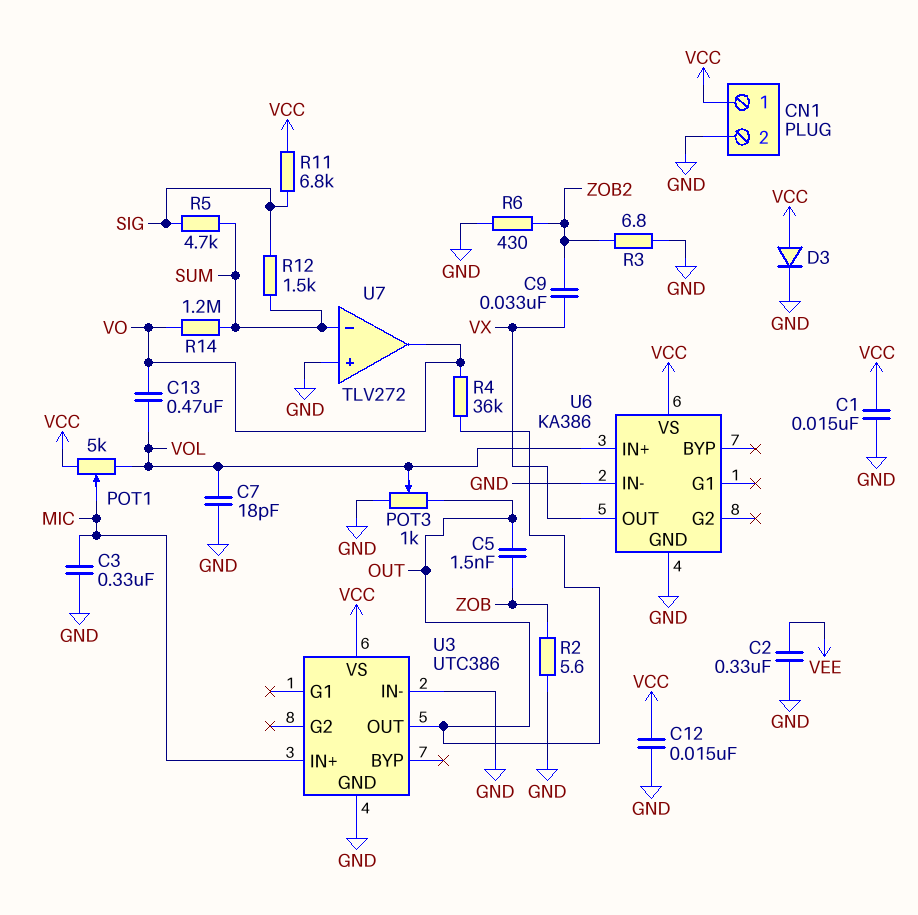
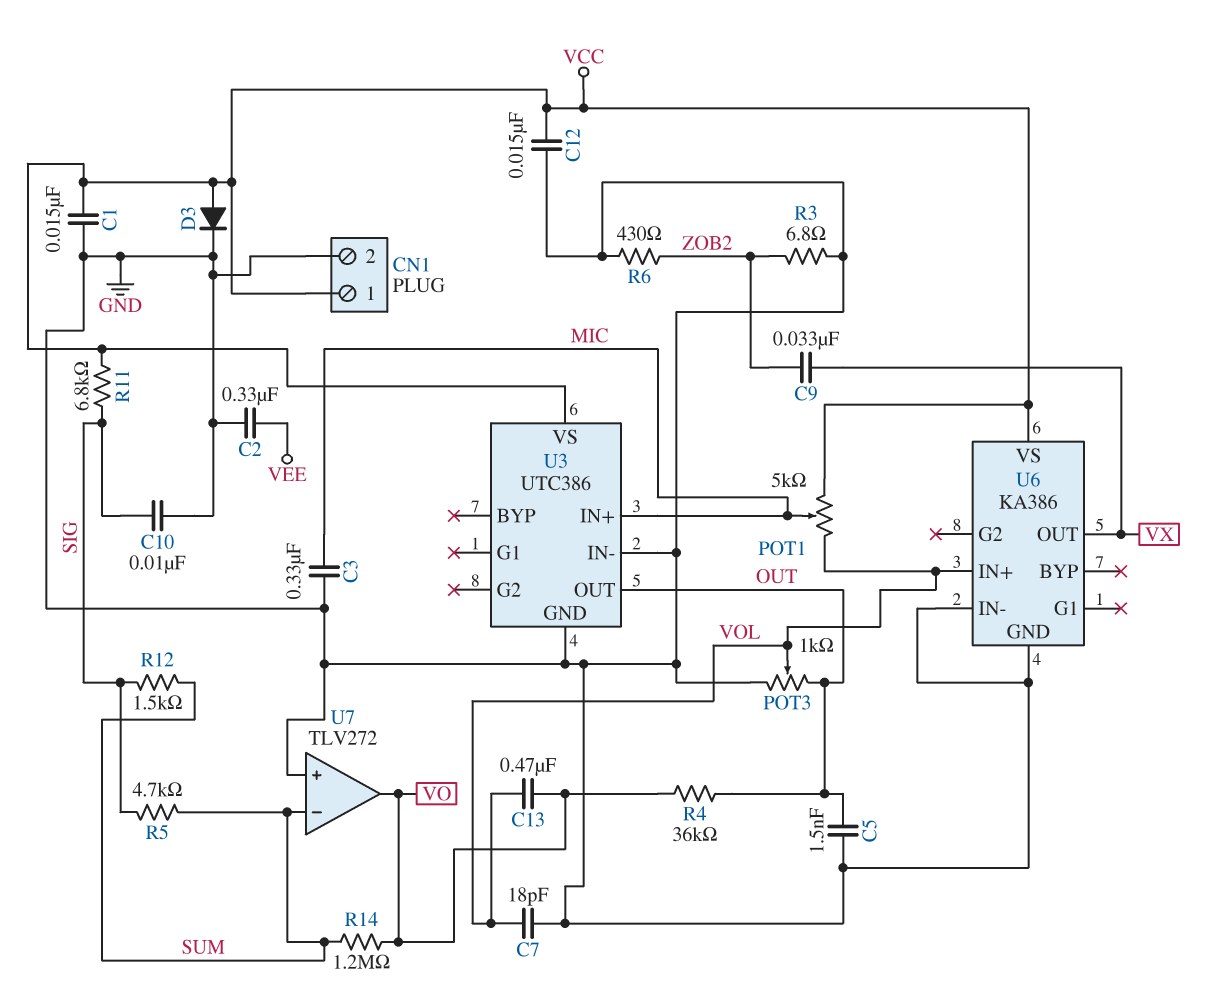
C5: 1.5nF (OUT, ZOB) -> 1.5nF (GND, OUT)
C10: none -> 10nF (GND, SIG)
R2: 5.6 (GND, ZOB) -> none

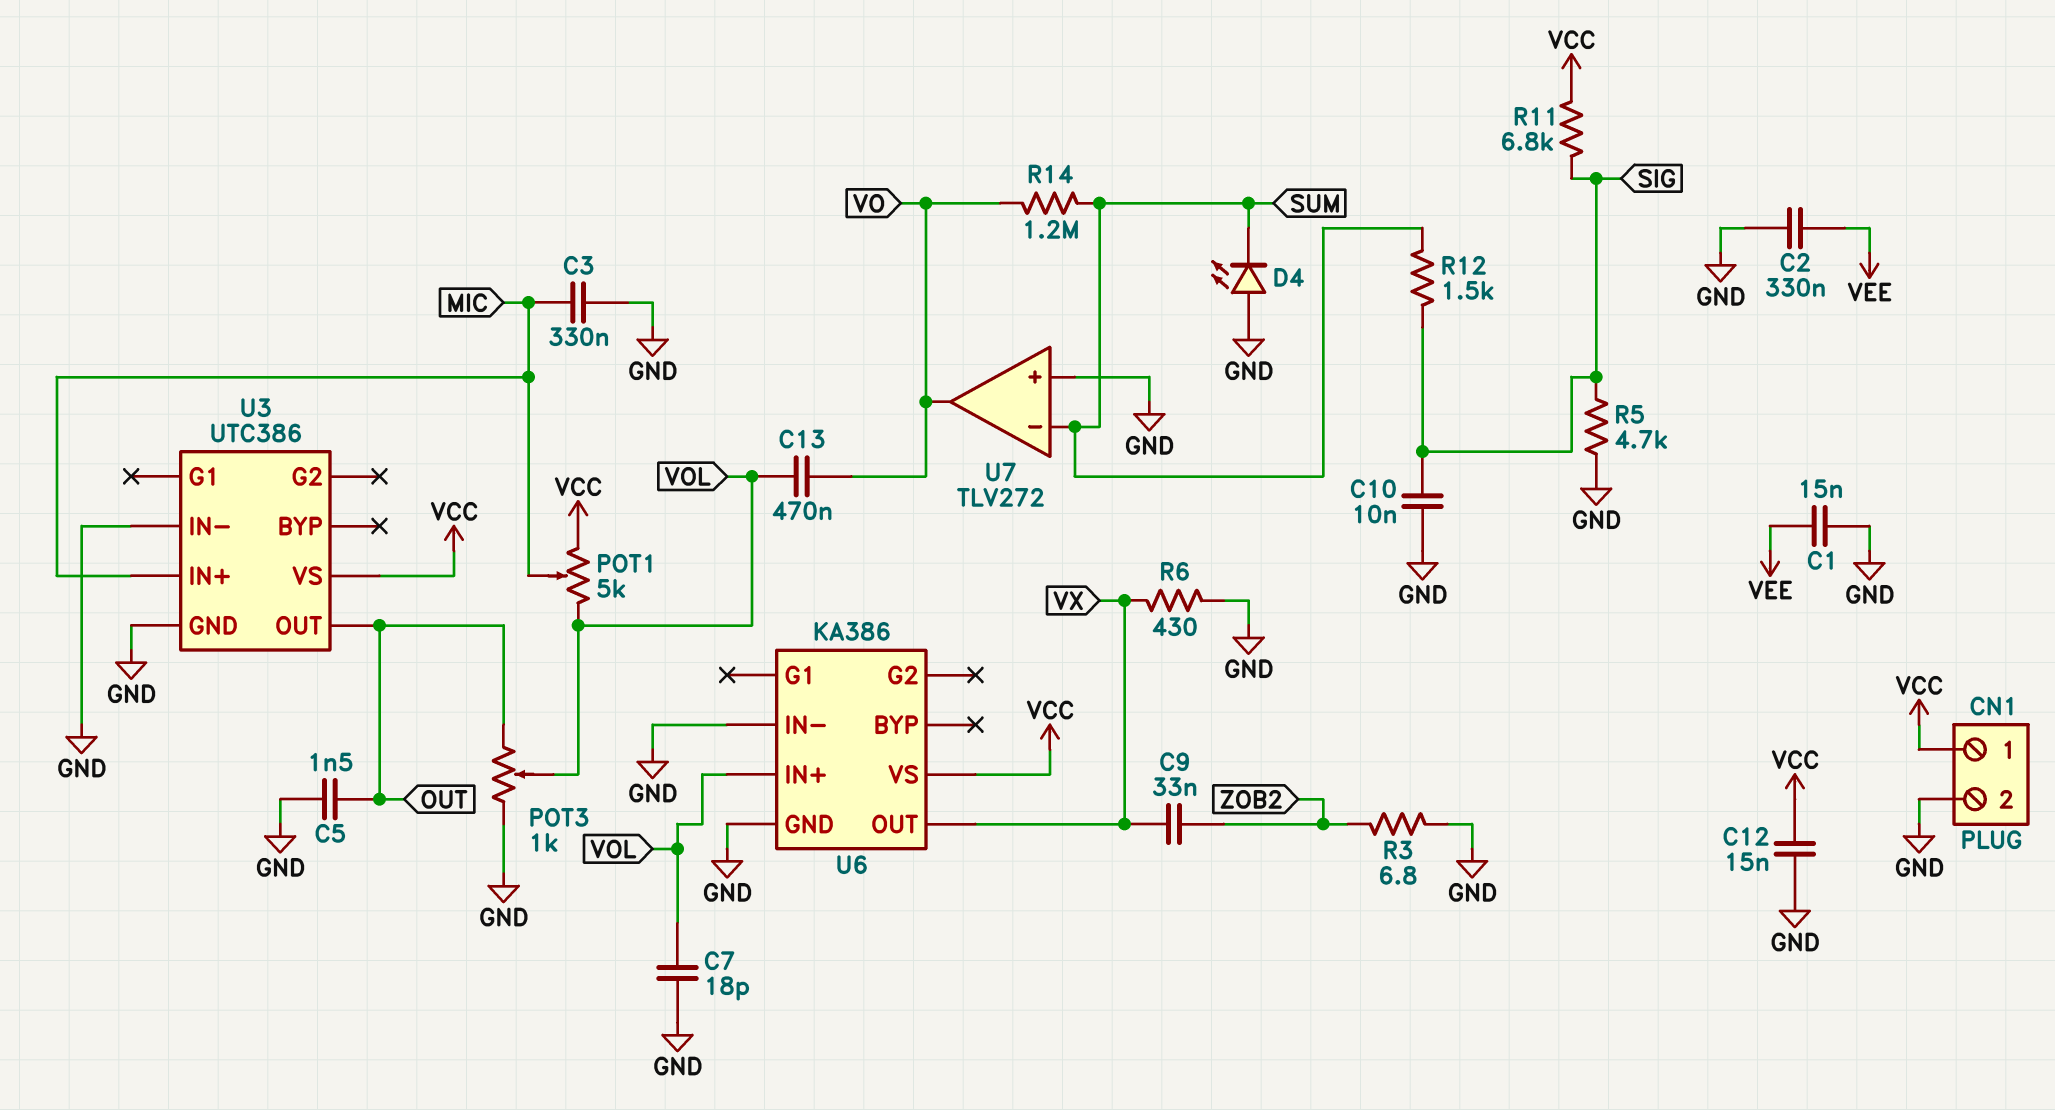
C1: 15nF (GND, VCC) -> 15nF (GND, VEE)
D3: diode (A VCC, K GND) -> none
D4: none -> LED (A GND, K SUM)
R4: 36k (OUT, VO) -> none
R5: 4.7k (SIG, SUM) -> 4.7k (GND, SIG)
R6: 430 (GND, ZOB2) -> 430 (GND, VX)

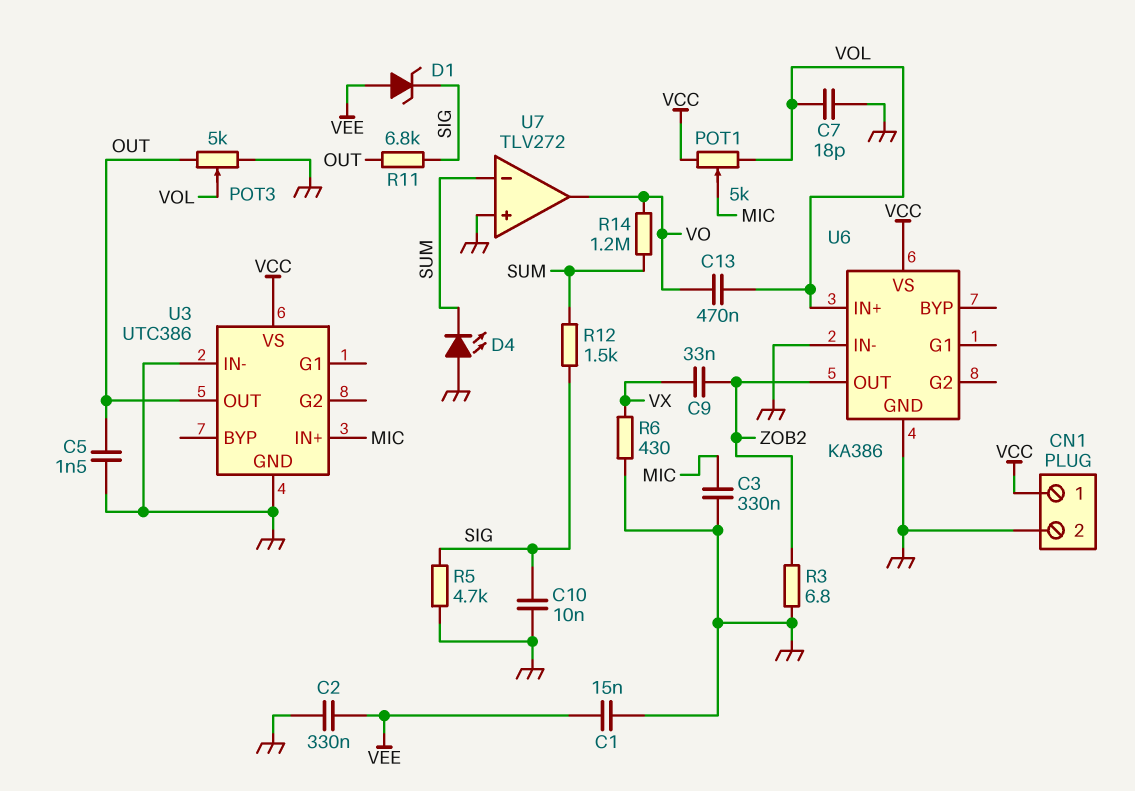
C12: 15nF (GND, VCC) -> none
D1: none -> zener (A VEE, K SIG)
POT3: 1k (GND, OUT, wiper VOL) -> 5k (GND, OUT, wiper VOL)
R11: 6.8k (SIG, VCC) -> 6.8k (OUT, SIG)
U6 pin OUT: VX -> ZOB2

